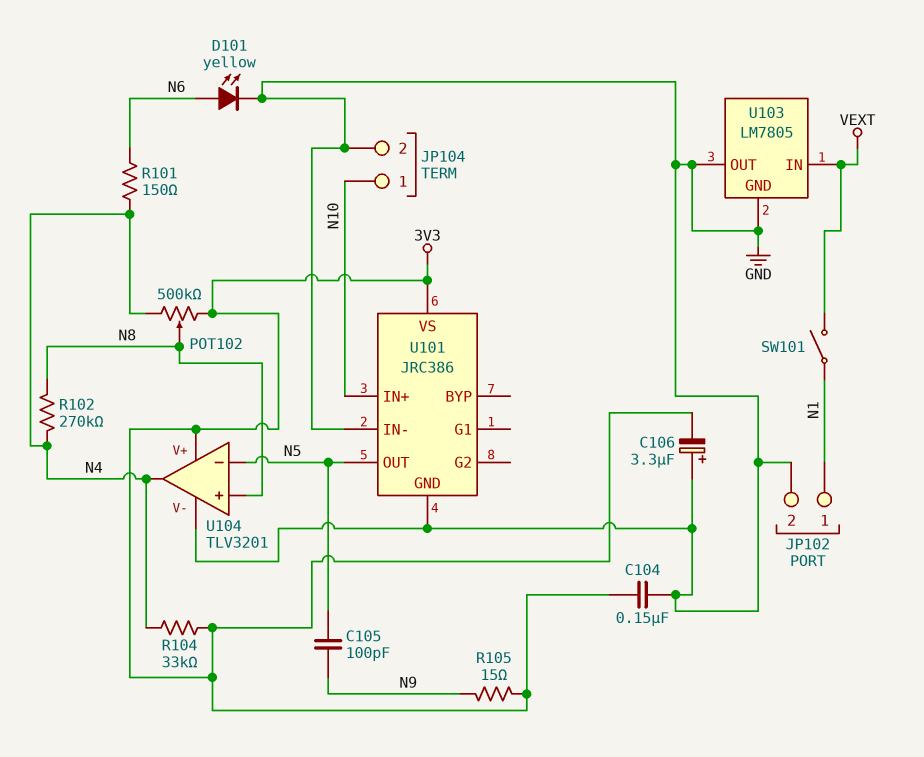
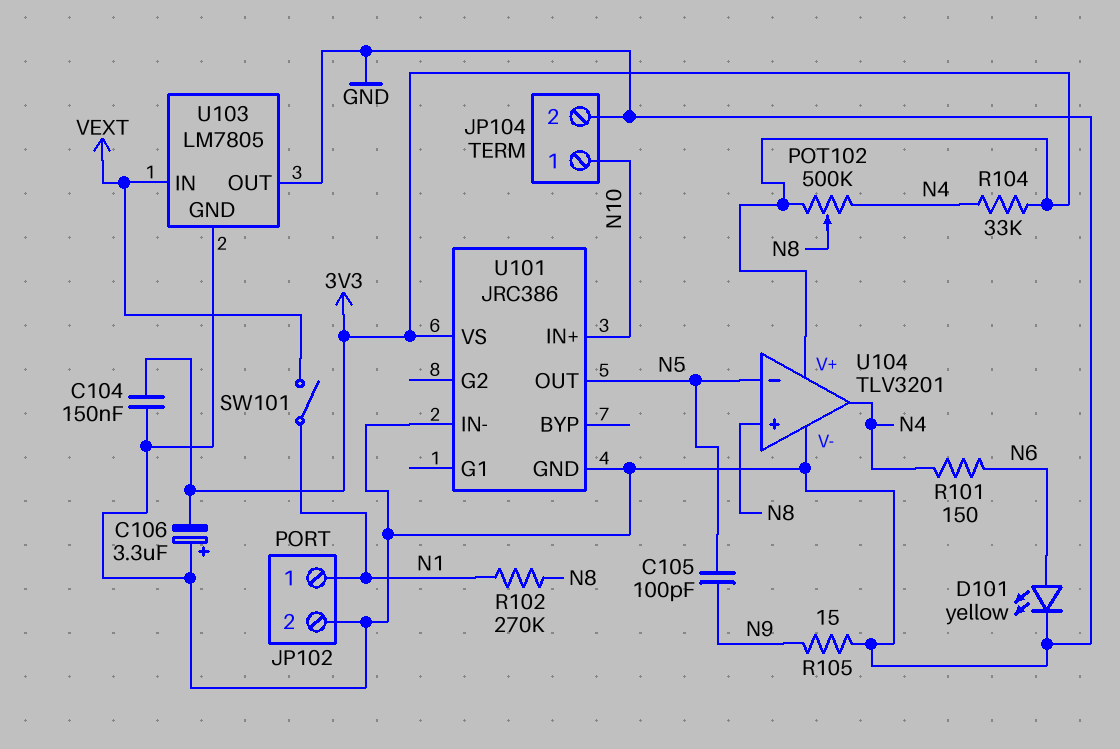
R102: 270k (N4, N8) -> 270k (N1, N8)
R105: 15 (3V3, N9) -> 15 (GND, N9)

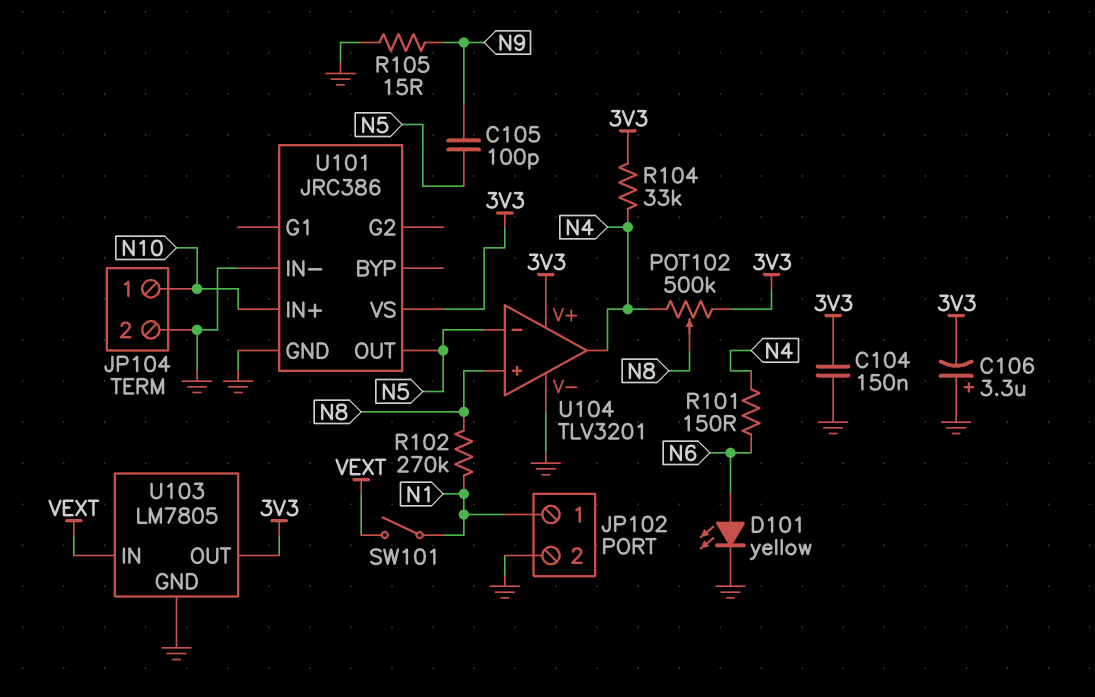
U103 pin OUT: GND -> 3V3

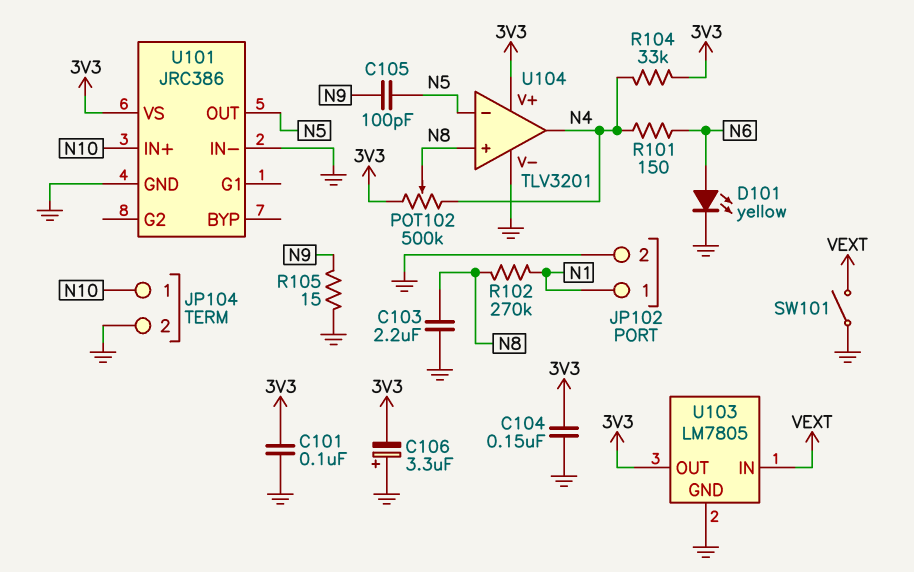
C101: none -> 100nF (3V3, GND)
C103: none -> 2.2uF (GND, N8)
SW101: switch (N1, VEXT) -> switch (GND, VEXT)

